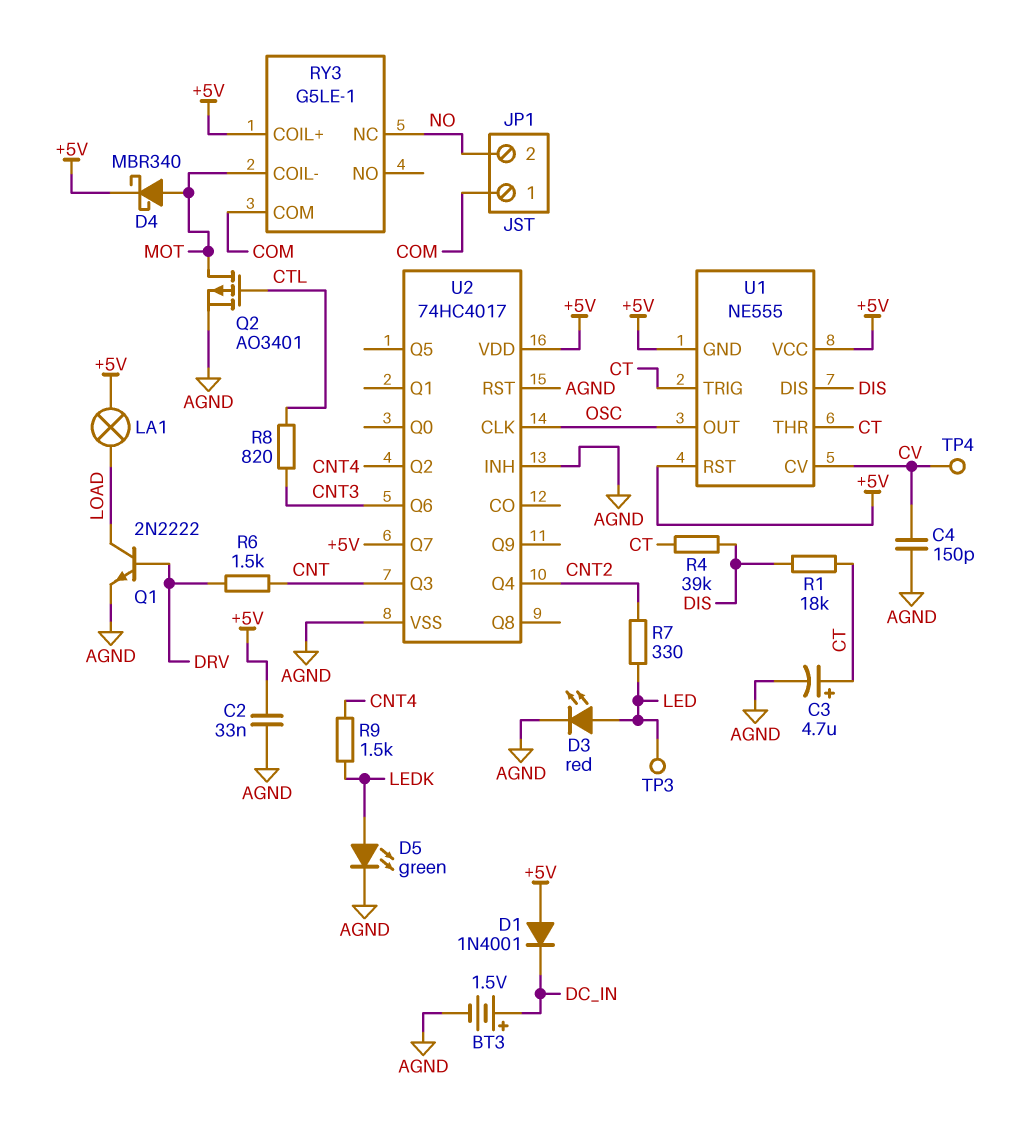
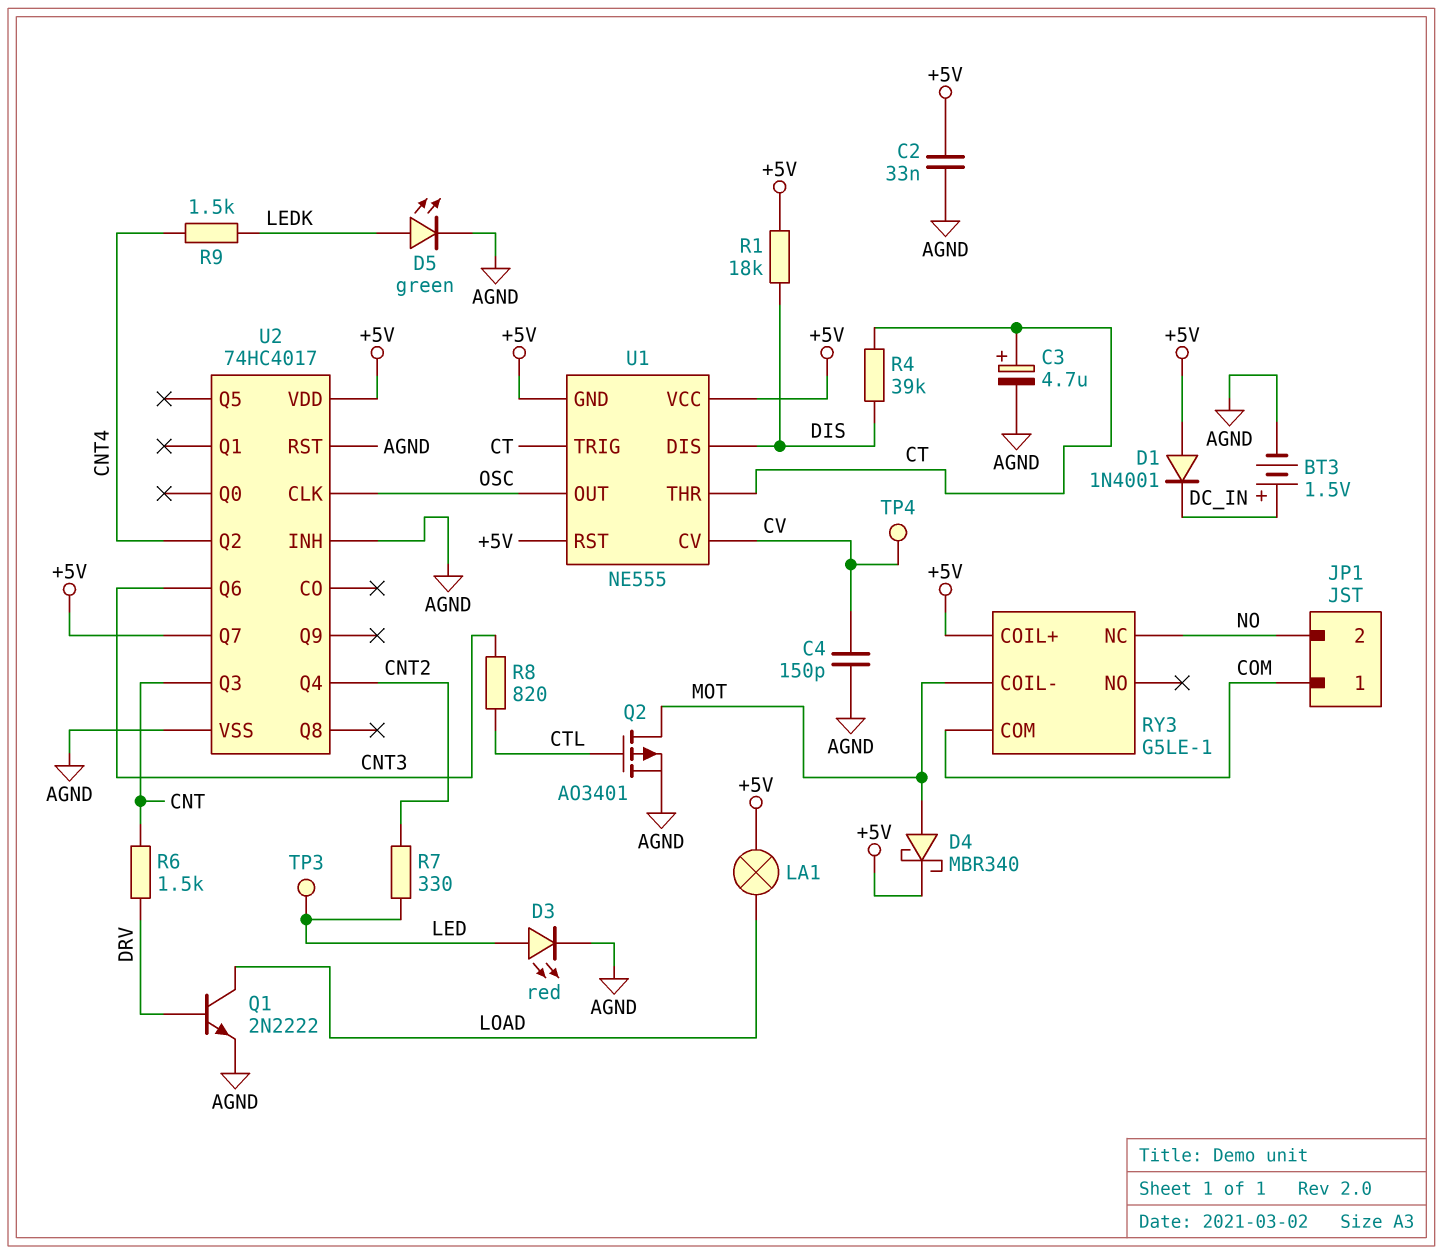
R1: 18k (CT, DIS) -> 18k (+5V, DIS)

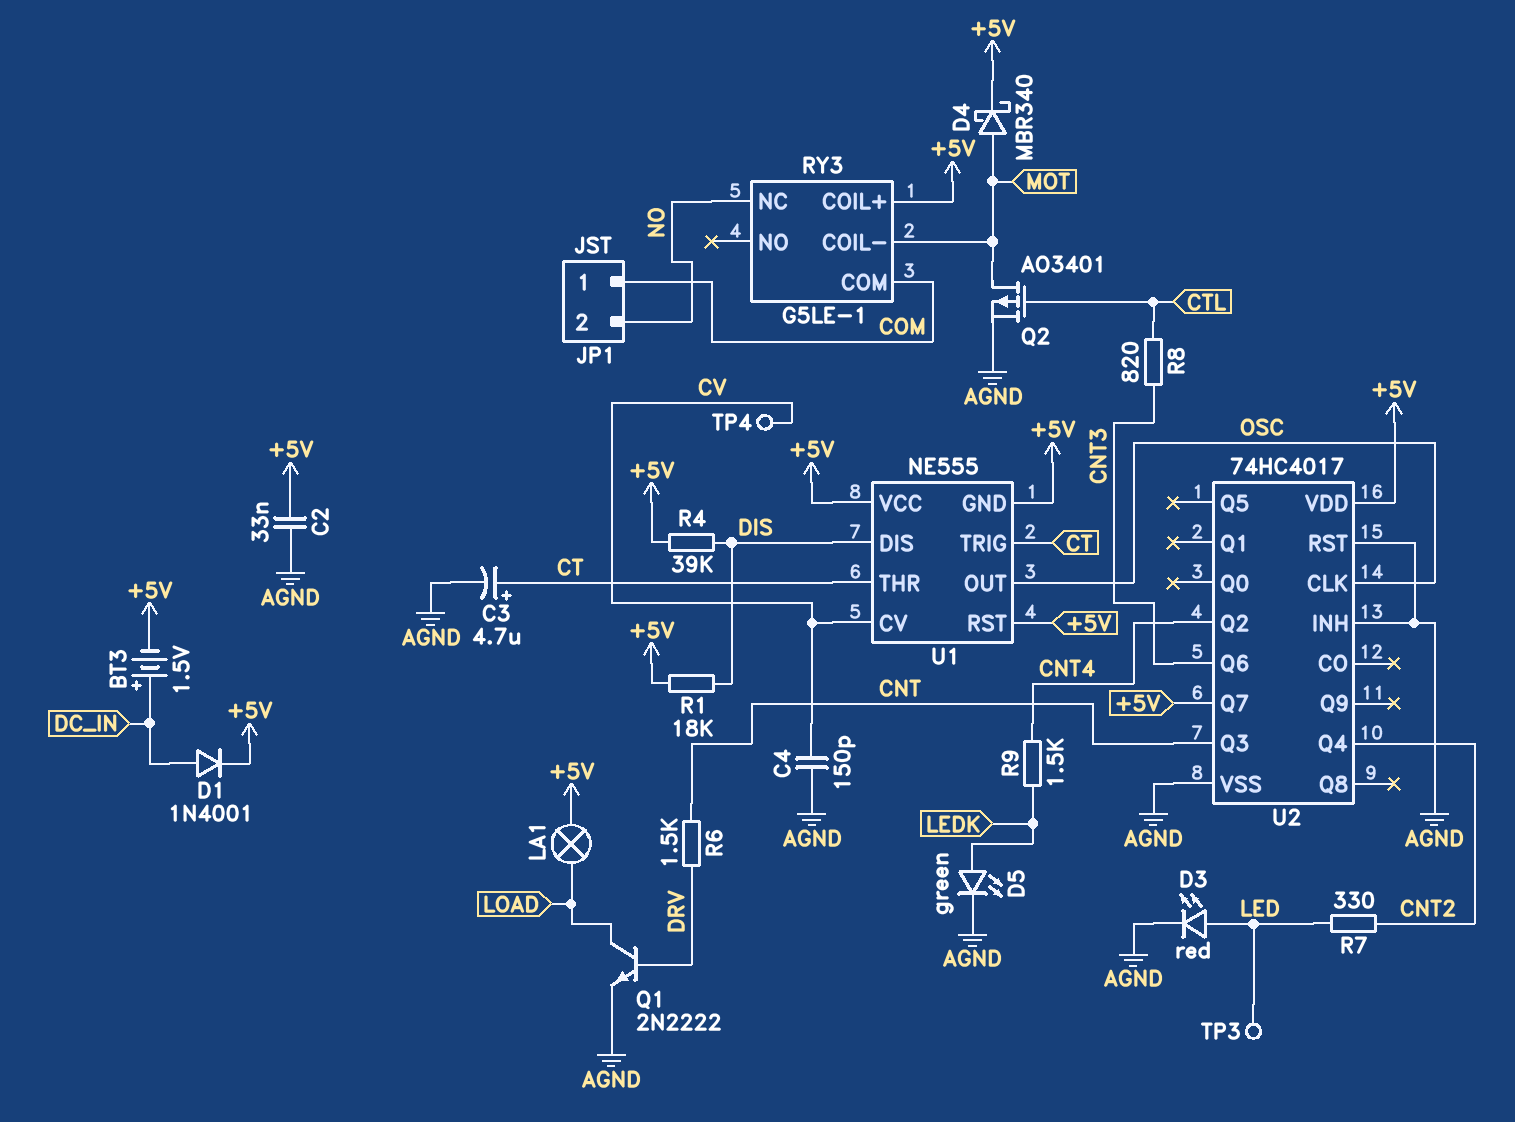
BT3: 1.5V (plus DC_IN, minus AGND) -> 1.5V (plus DC_IN, minus +5V)
D1: diode 1N4001 (A +5V, K DC_IN) -> diode 1N4001 (A DC_IN, K +5V)
R4: 39k (CT, DIS) -> 39k (+5V, DIS)

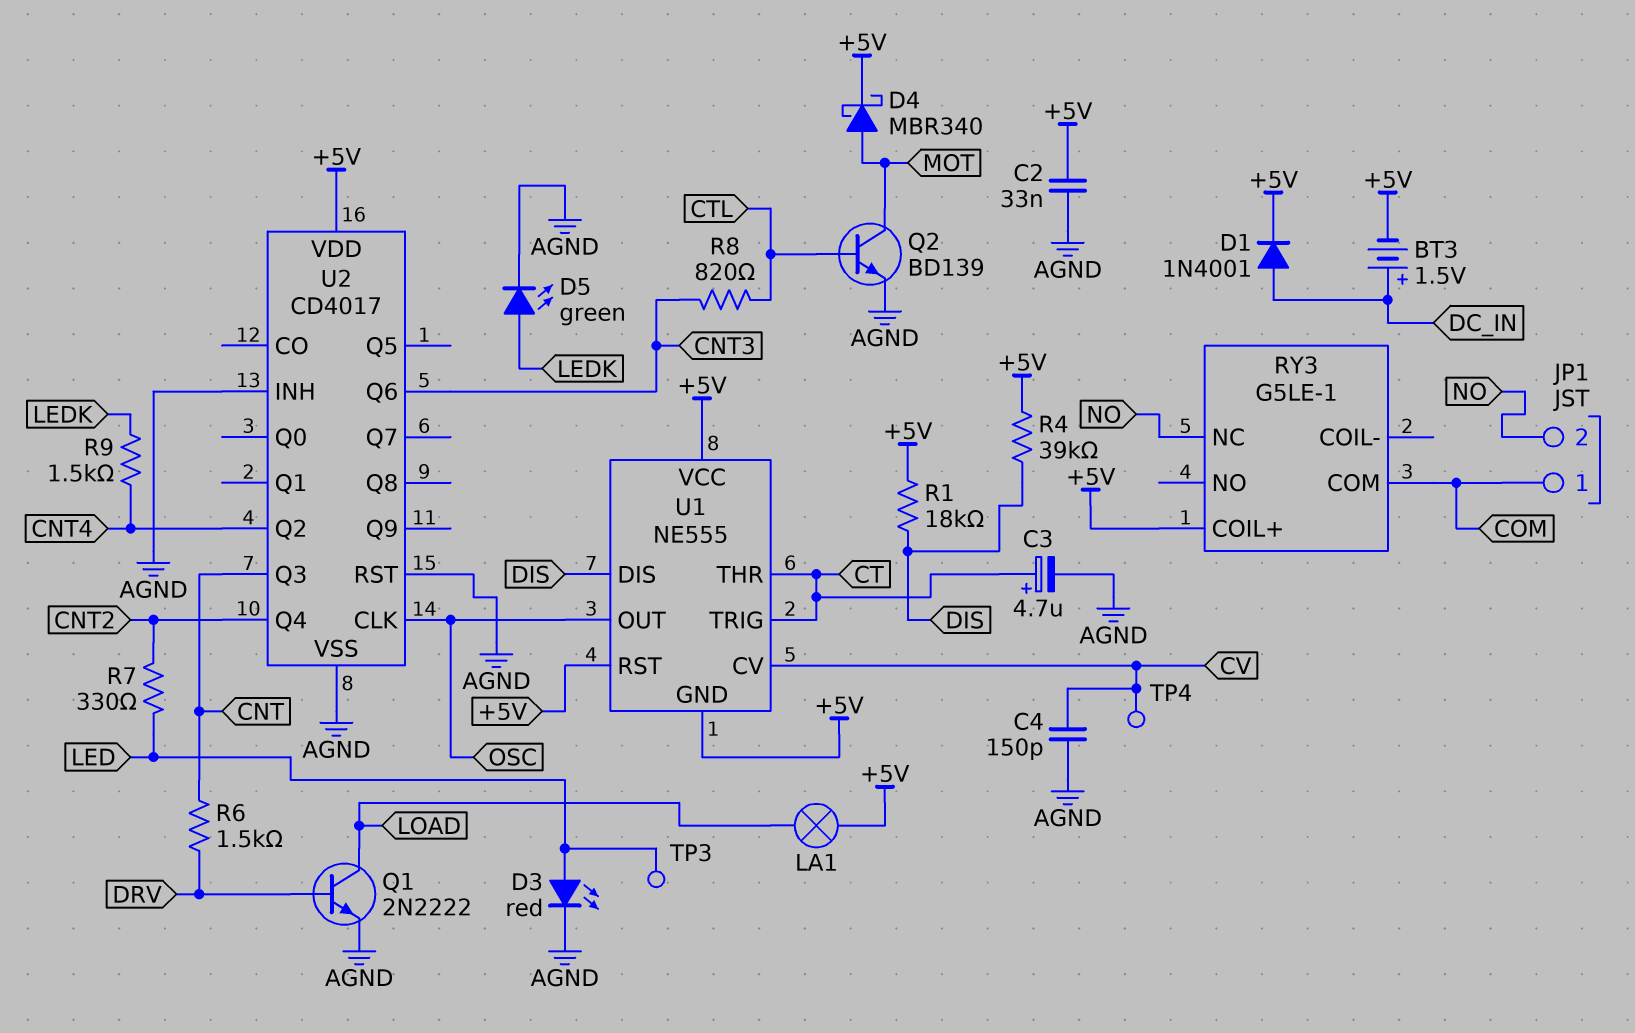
Q2: PMOS AO3401 (G CTL, D MOT, S AGND) -> NPN BD139 (B CTL, C MOT, E AGND)
RY3 pin COIL-: MOT -> none
U2: 74HC4017 -> CD4017
U2 pin Q7: +5V -> none

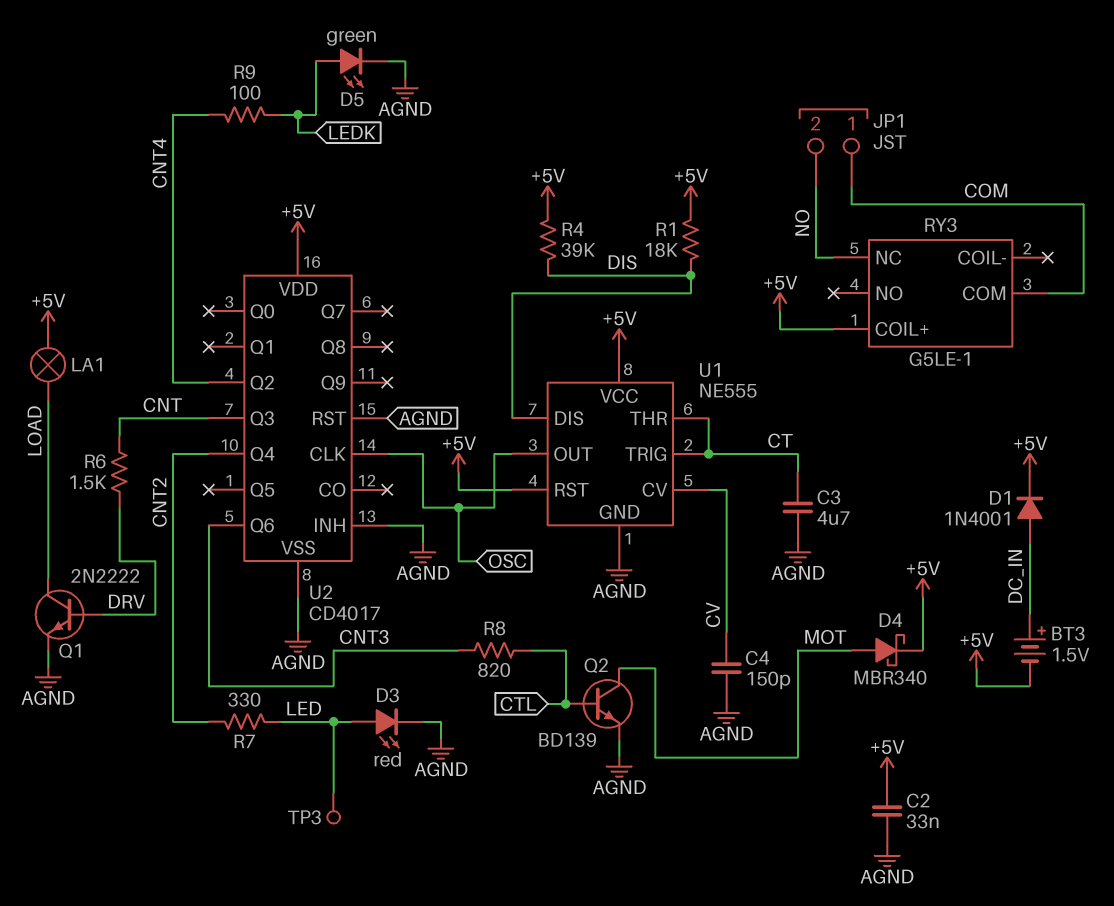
C3: 4.7uF (plus CT, minus AGND) -> 4.7uF (AGND, CT)
R9: 1.5k (CNT4, LEDK) -> 100 (CNT4, LEDK)
TP4: test point (CV) -> none
U1 pin GND: +5V -> AGND

